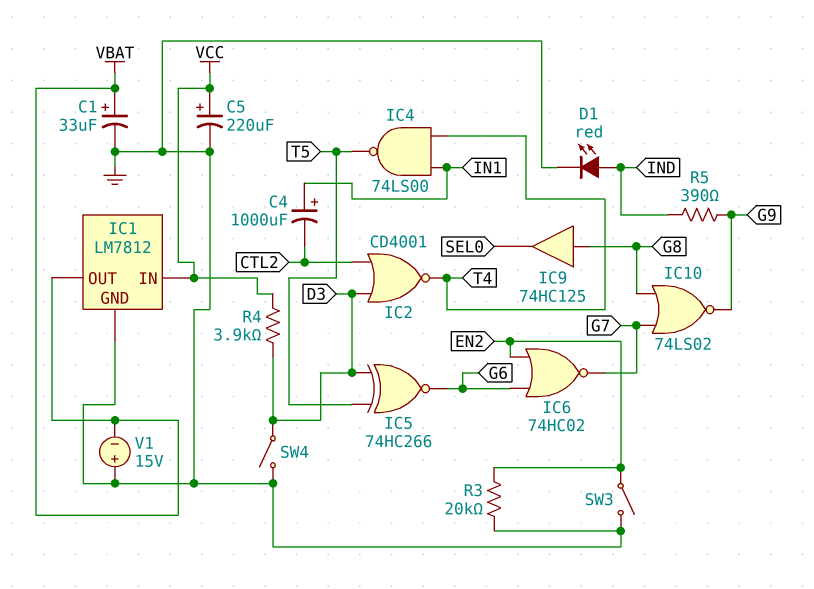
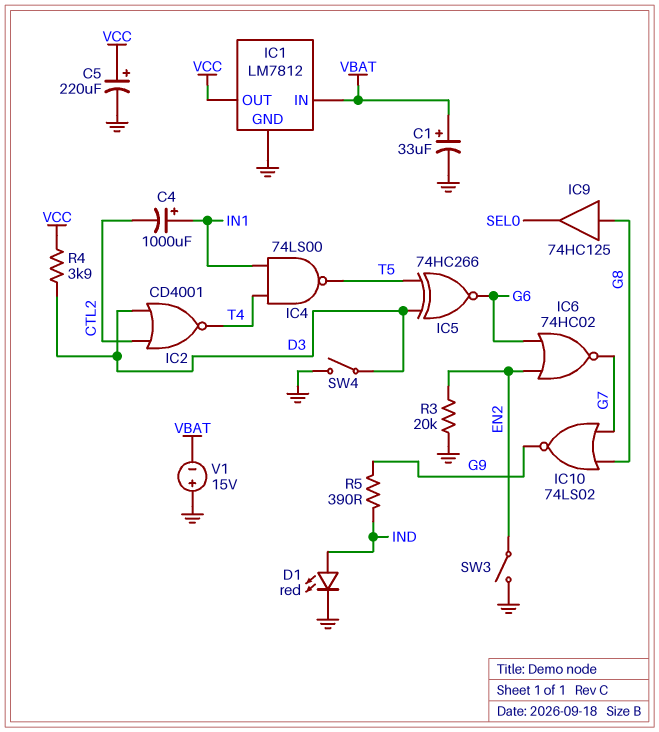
IC1 pin IN: VCC -> VBAT
IC1 pin OUT: VBAT -> VCC

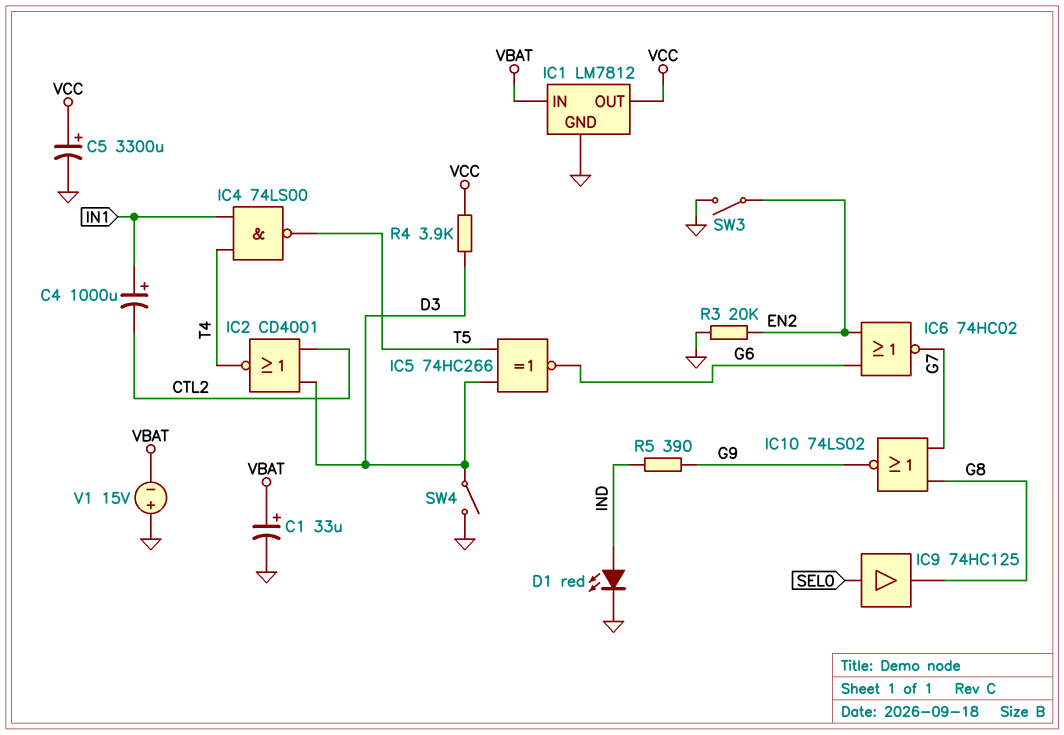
C5: 220uF (plus VCC, minus GND) -> 3300uF (plus VCC, minus GND)
IC9: buffer 74HC125 (in G8, out SEL0) -> buffer 74HC125 (in SEL0, out G8)

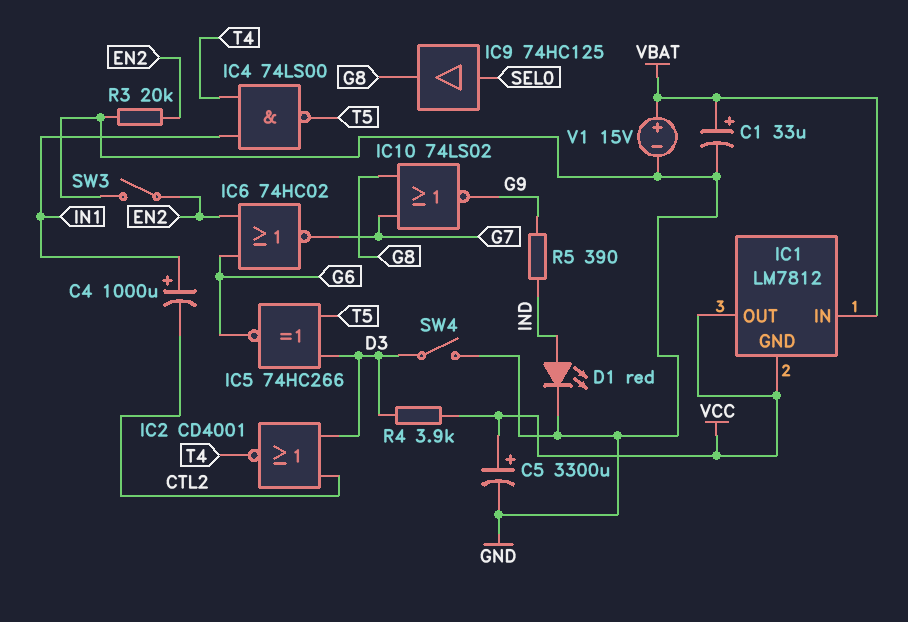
IC1 pin GND: GND -> VCC
V1: 15V (plus GND, minus VBAT) -> 15V (plus VBAT, minus GND)

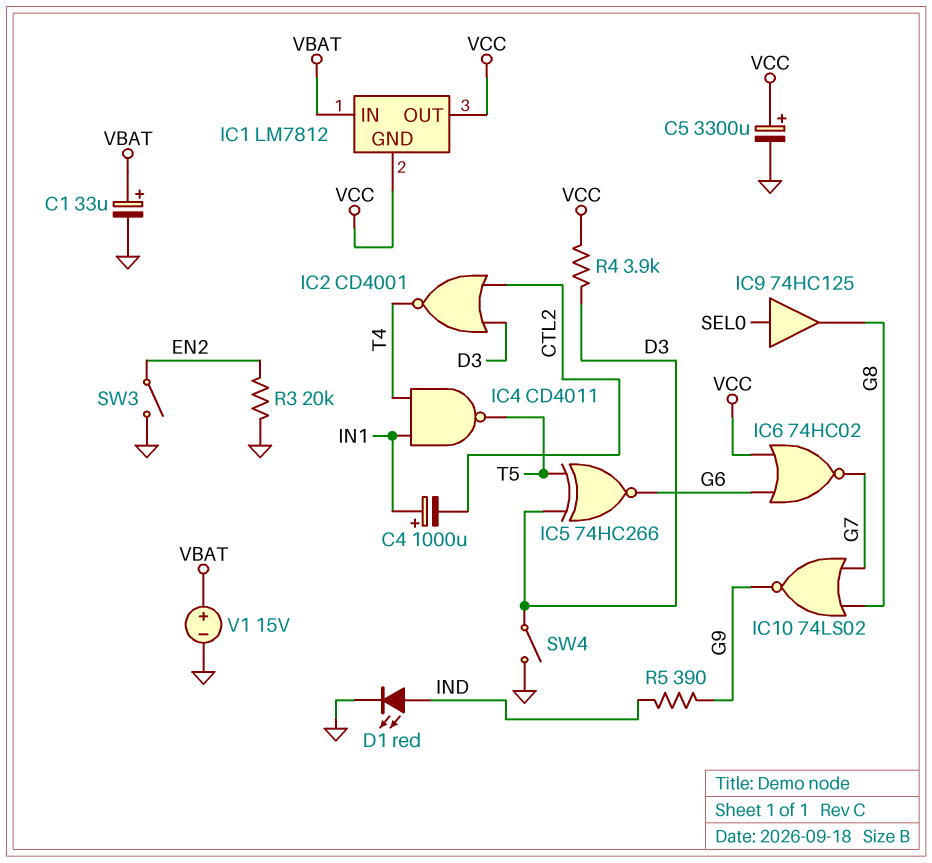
IC4: NAND 74LS00 (in IN1, in T4, out T5) -> NAND CD4011 (in IN1, in T4, out T5)
IC6: NOR 74HC02 (in EN2, in G6, out G7) -> NOR 74HC02 (in G6, in VCC, out G7)

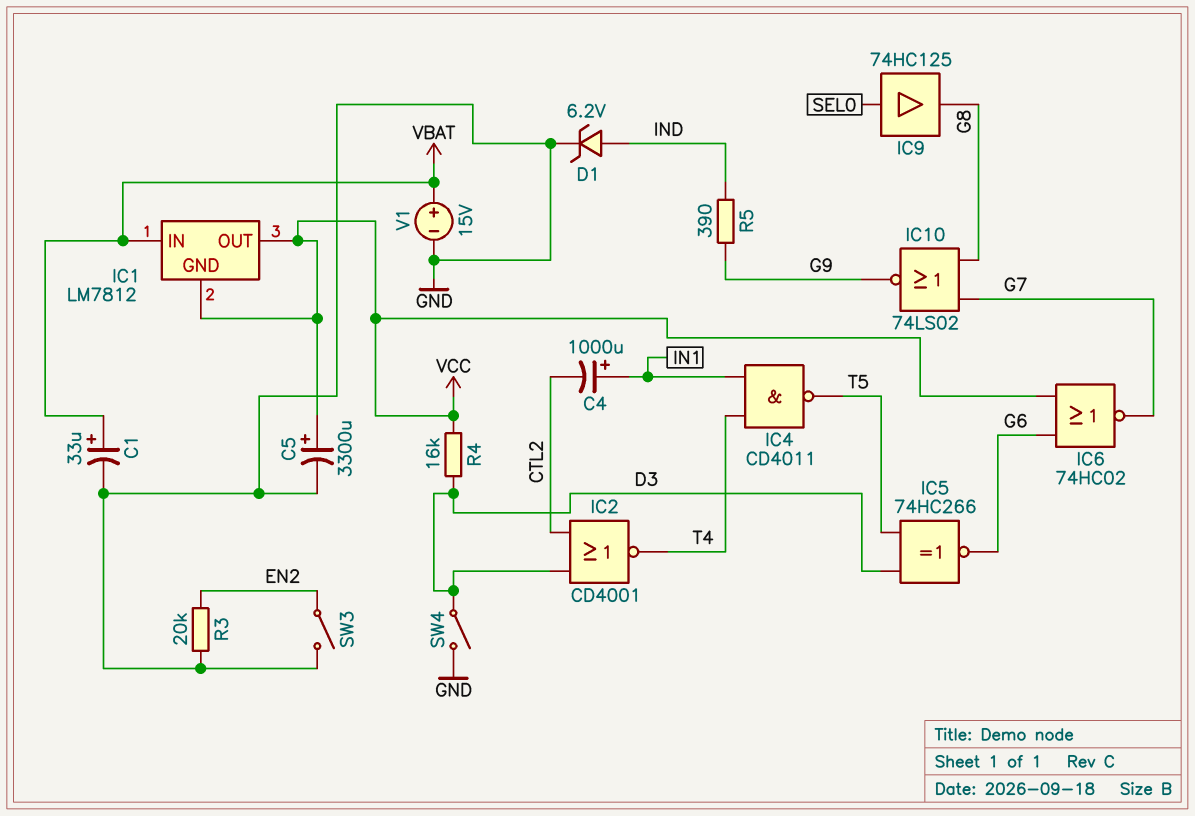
D1: LED red (A IND, K GND) -> zener 6.2V (A IND, K GND)
R4: 3.9k (D3, VCC) -> 16k (D3, VCC)

